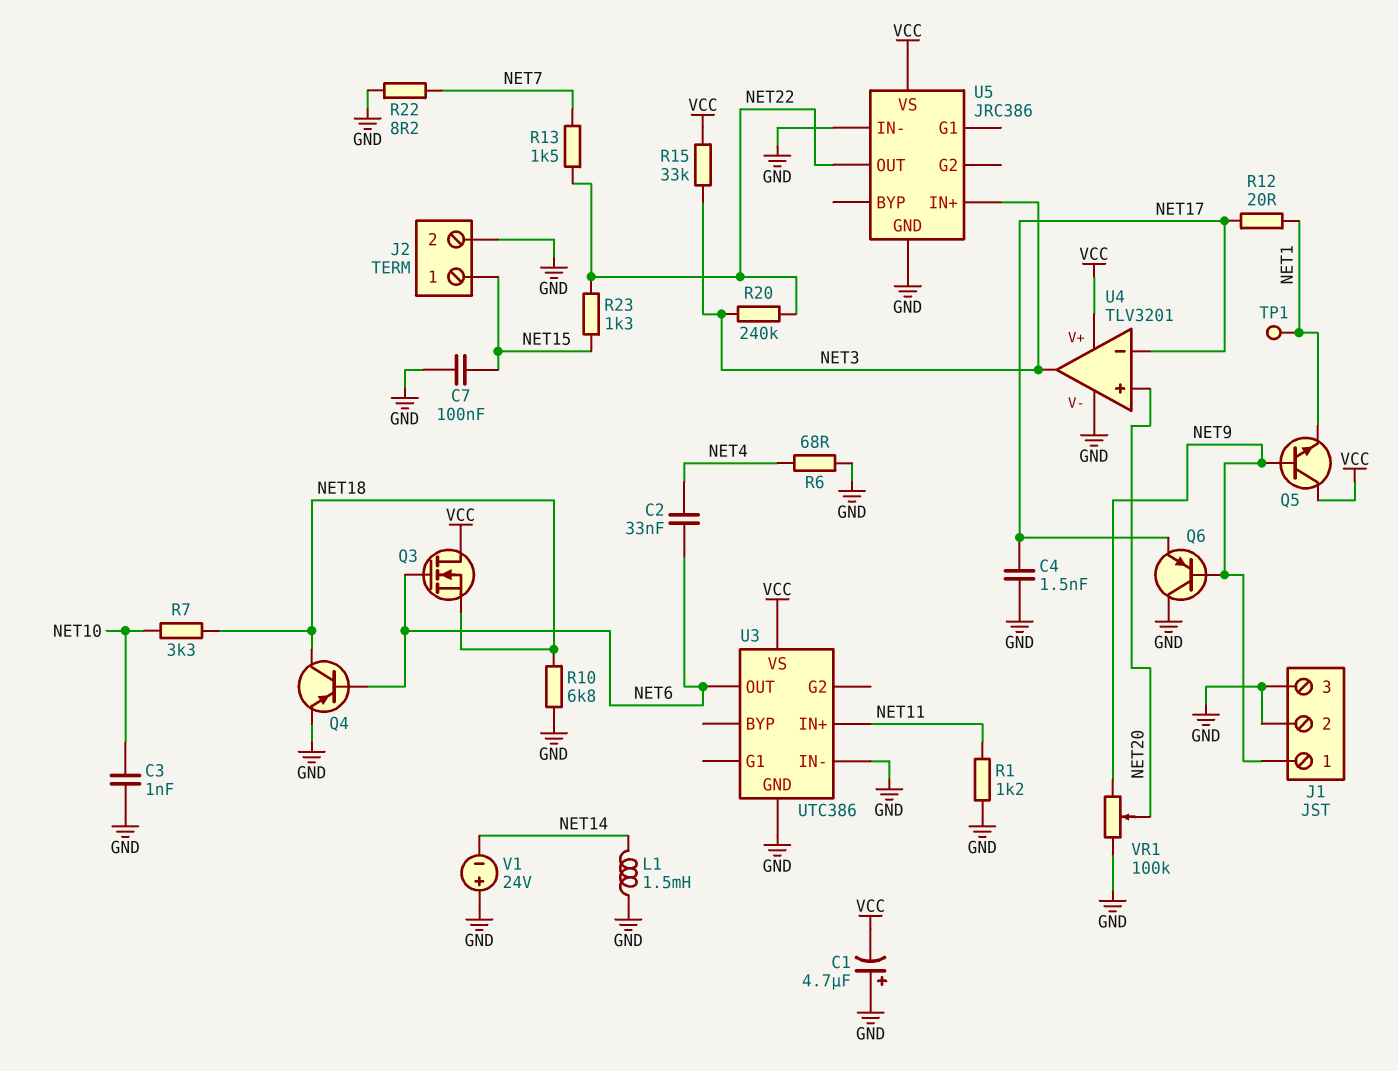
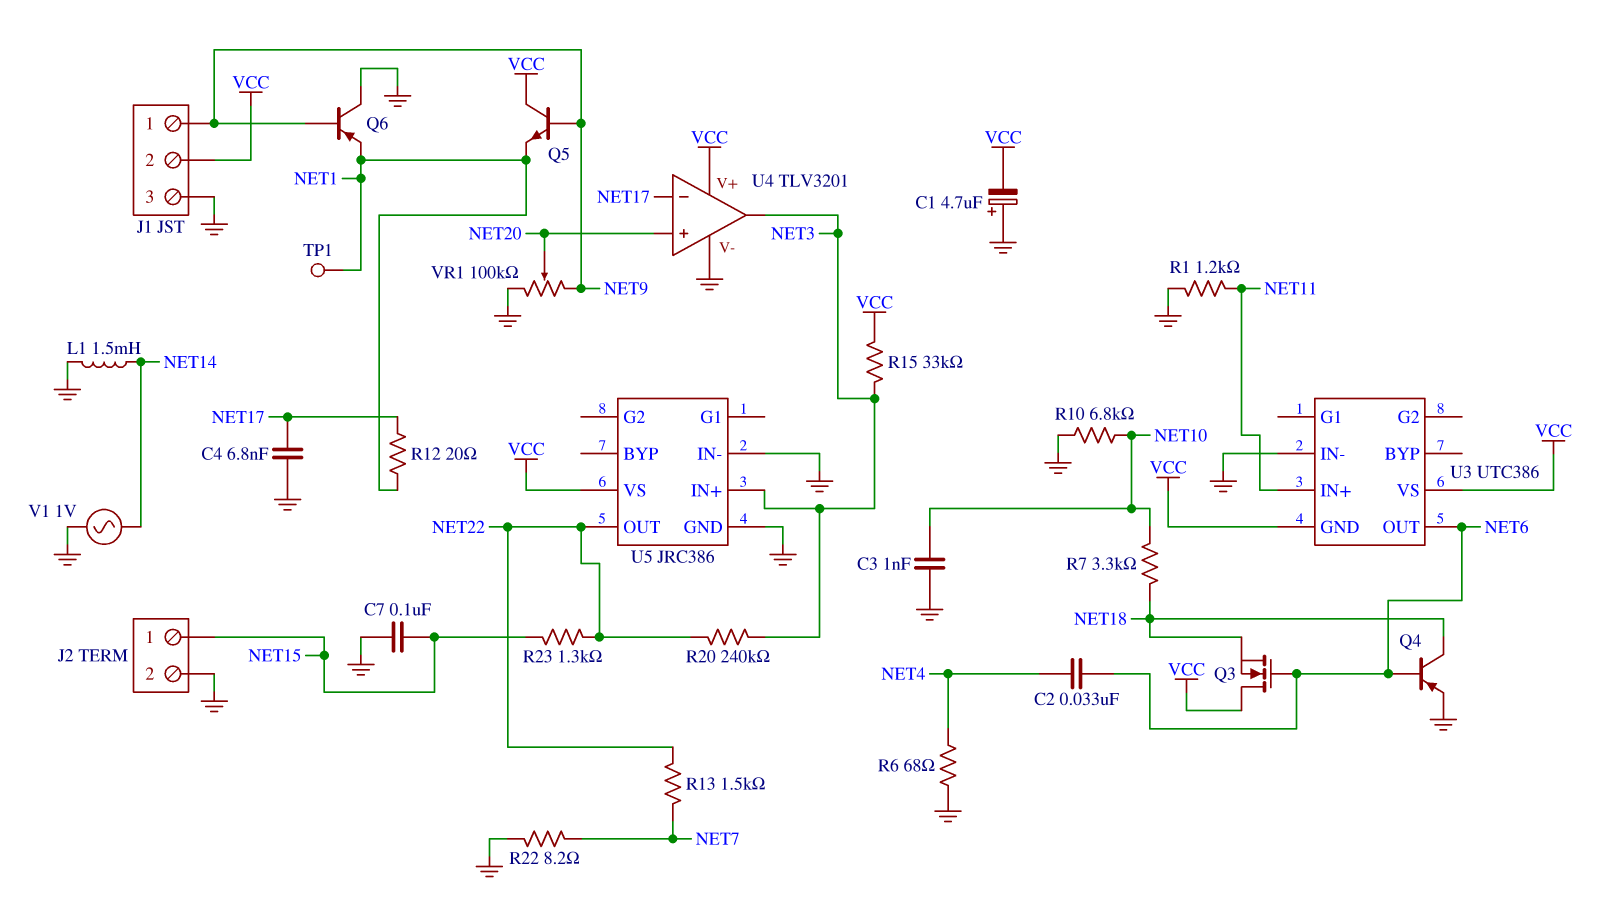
C4: 1.5nF (GND, NET17) -> 6.8nF (GND, NET17)
J1 pin 2: GND -> VCC
Q6: PNP (B NET9, C GND, E NET17) -> PNP (B NET9, C GND, E NET1)
R10: 6.8k (GND, NET18) -> 6.8k (GND, NET10)
U3 pin GND: GND -> VCC
V1: 24V (plus GND, minus NET14) -> AC 1V (GND, NET14)

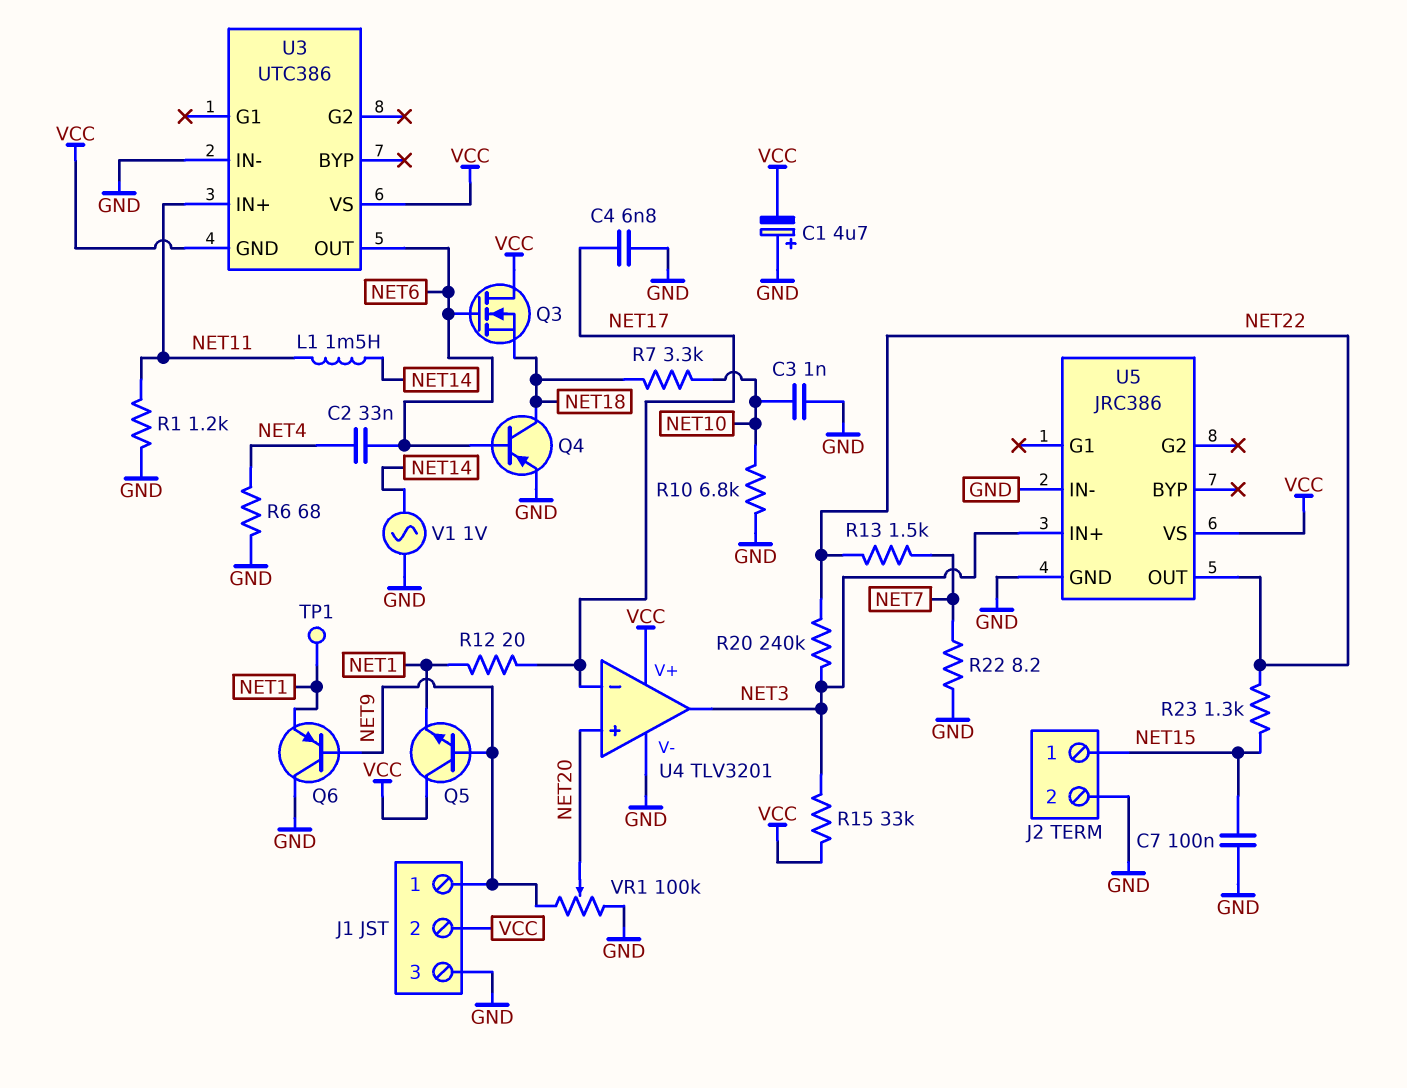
L1: 1.5mH (GND, NET14) -> 1.5mH (NET11, NET14)

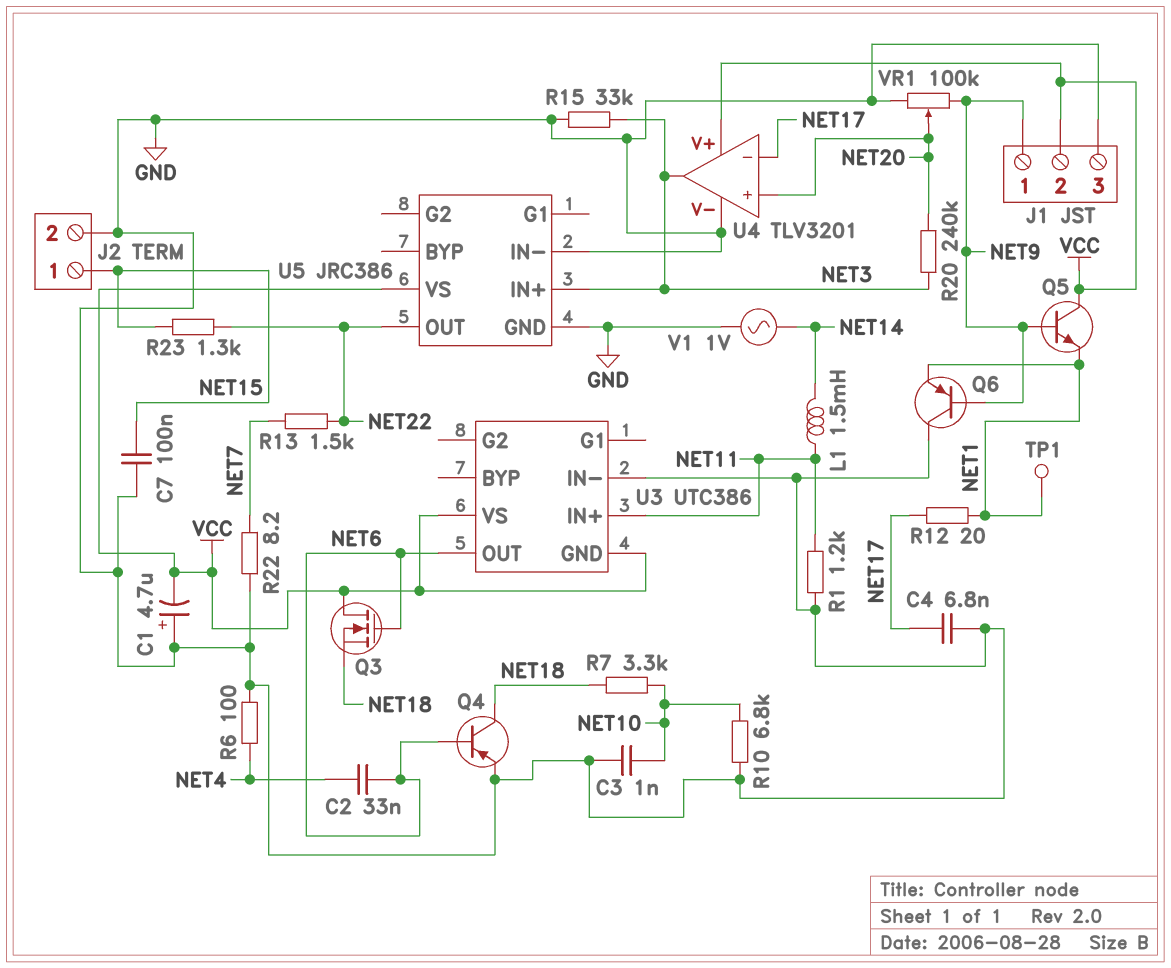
R6: 68 (GND, NET4) -> 100 (GND, NET4)
R15: 33k (NET3, VCC) -> 33k (GND, NET3)
R20: 240k (NET3, NET22) -> 240k (NET3, NET20)

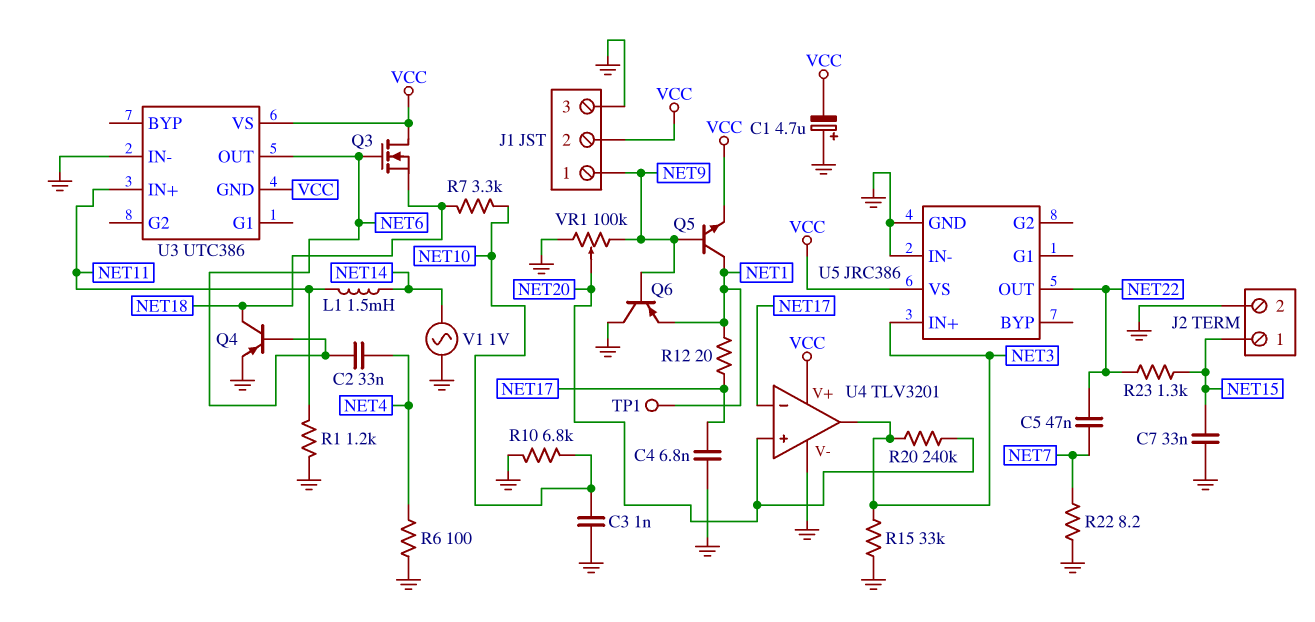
C5: none -> 47nF (NET7, NET22)
C7: 100nF (GND, NET15) -> 33nF (GND, NET15)
Q5: NPN (B NET9, C VCC, E NET1) -> NPN (B NET9, C NET1, E VCC)
R13: 1.5k (NET7, NET22) -> none

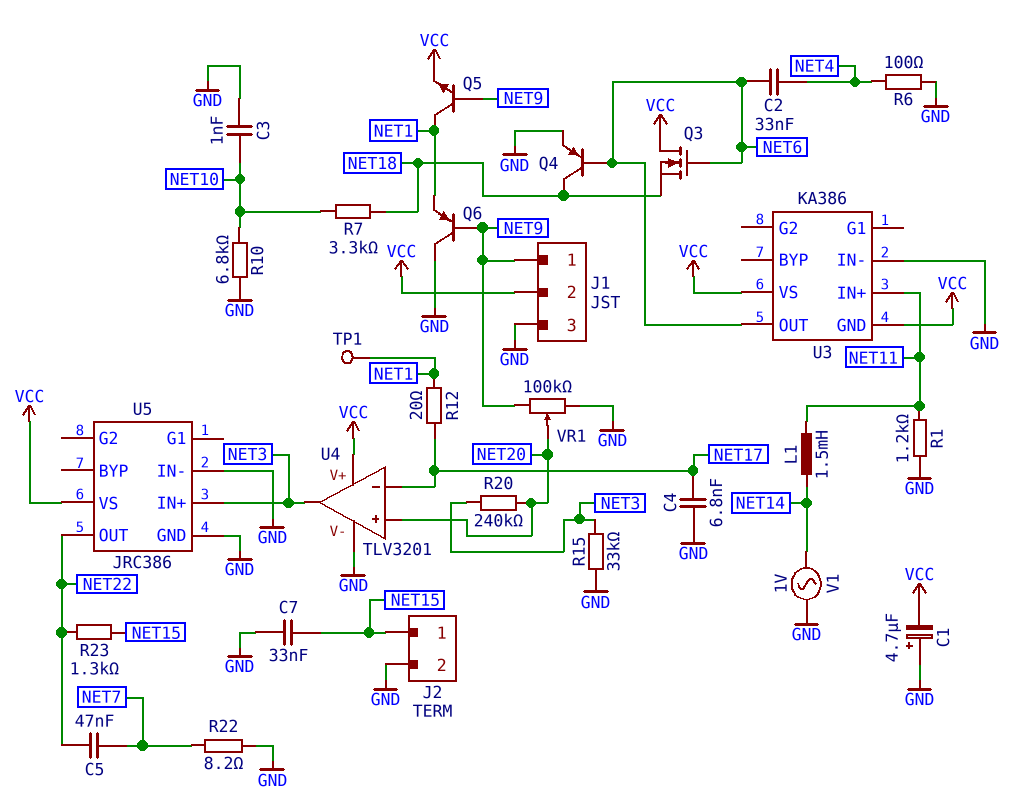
U3: UTC386 -> KA386

